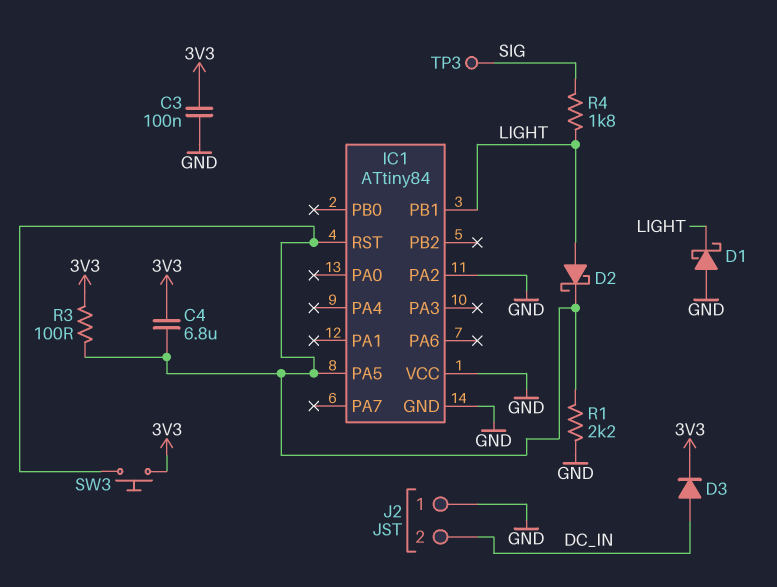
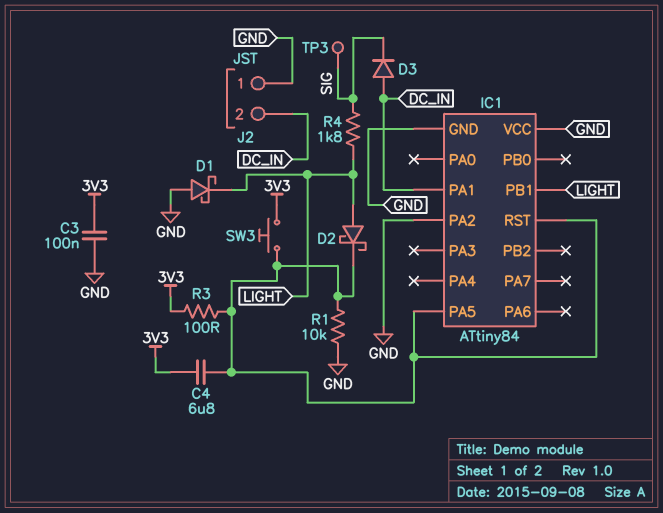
D3: diode (A DC_IN, K 3V3) -> diode (A DC_IN, K SIG)
IC1 pin PA1: none -> DC_IN
R1: 2.2k (GND, IC1/PA5) -> 10k (GND, IC1/PA5)

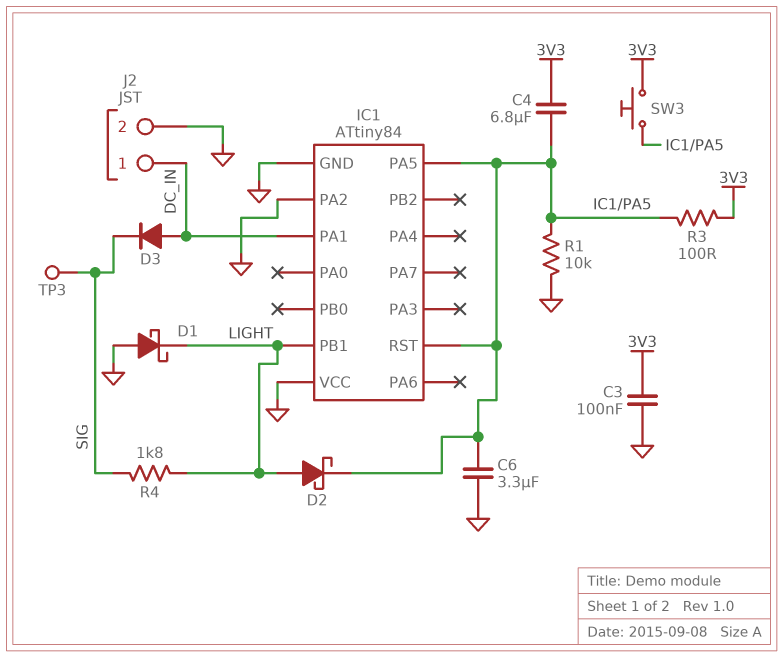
C6: none -> 3.3uF (GND, IC1/PA5)
J2 pin 1: GND -> DC_IN
J2 pin 2: DC_IN -> GND

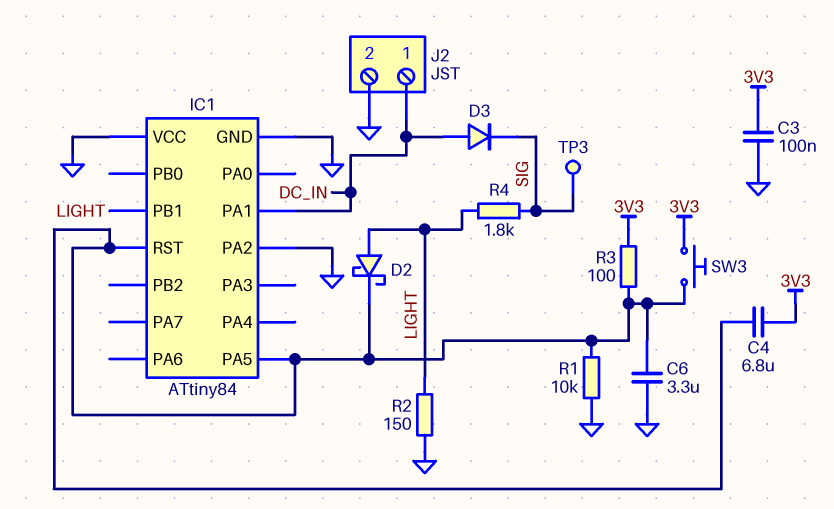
D1: schottky (A GND, K LIGHT) -> none
R2: none -> 150 (GND, LIGHT)

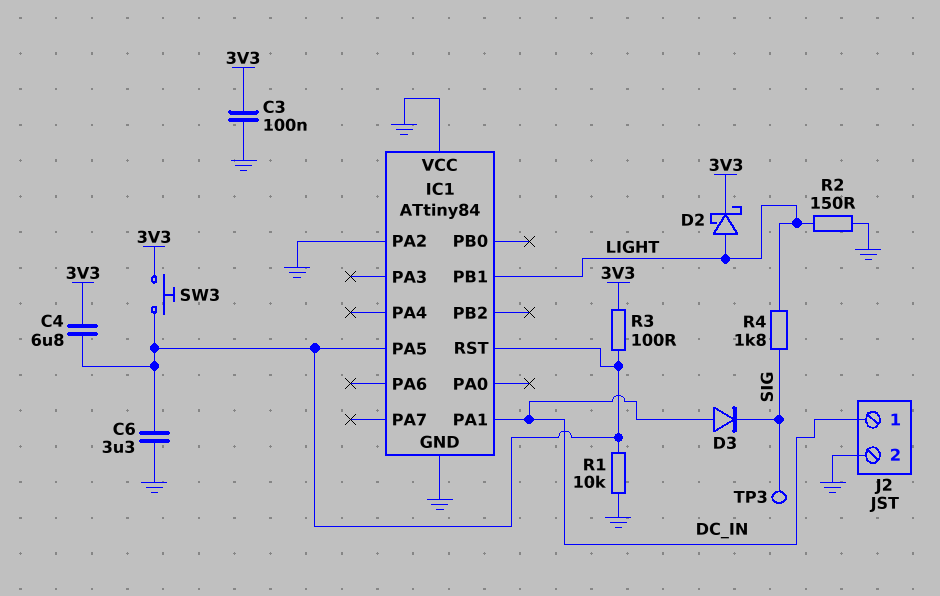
D2: schottky (A LIGHT, K IC1/PA5) -> schottky (A LIGHT, K 3V3)

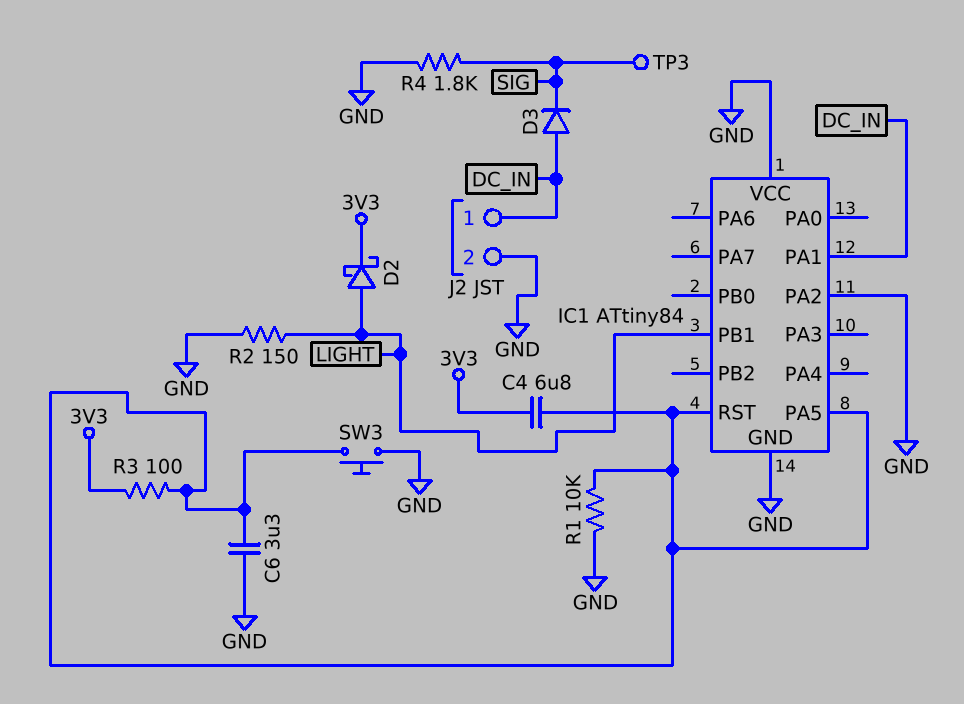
C3: 100nF (3V3, GND) -> none
R4: 1.8k (LIGHT, SIG) -> 1.8k (GND, SIG)
SW3: button (3V3, IC1/PA5) -> button (GND, IC1/PA5)

